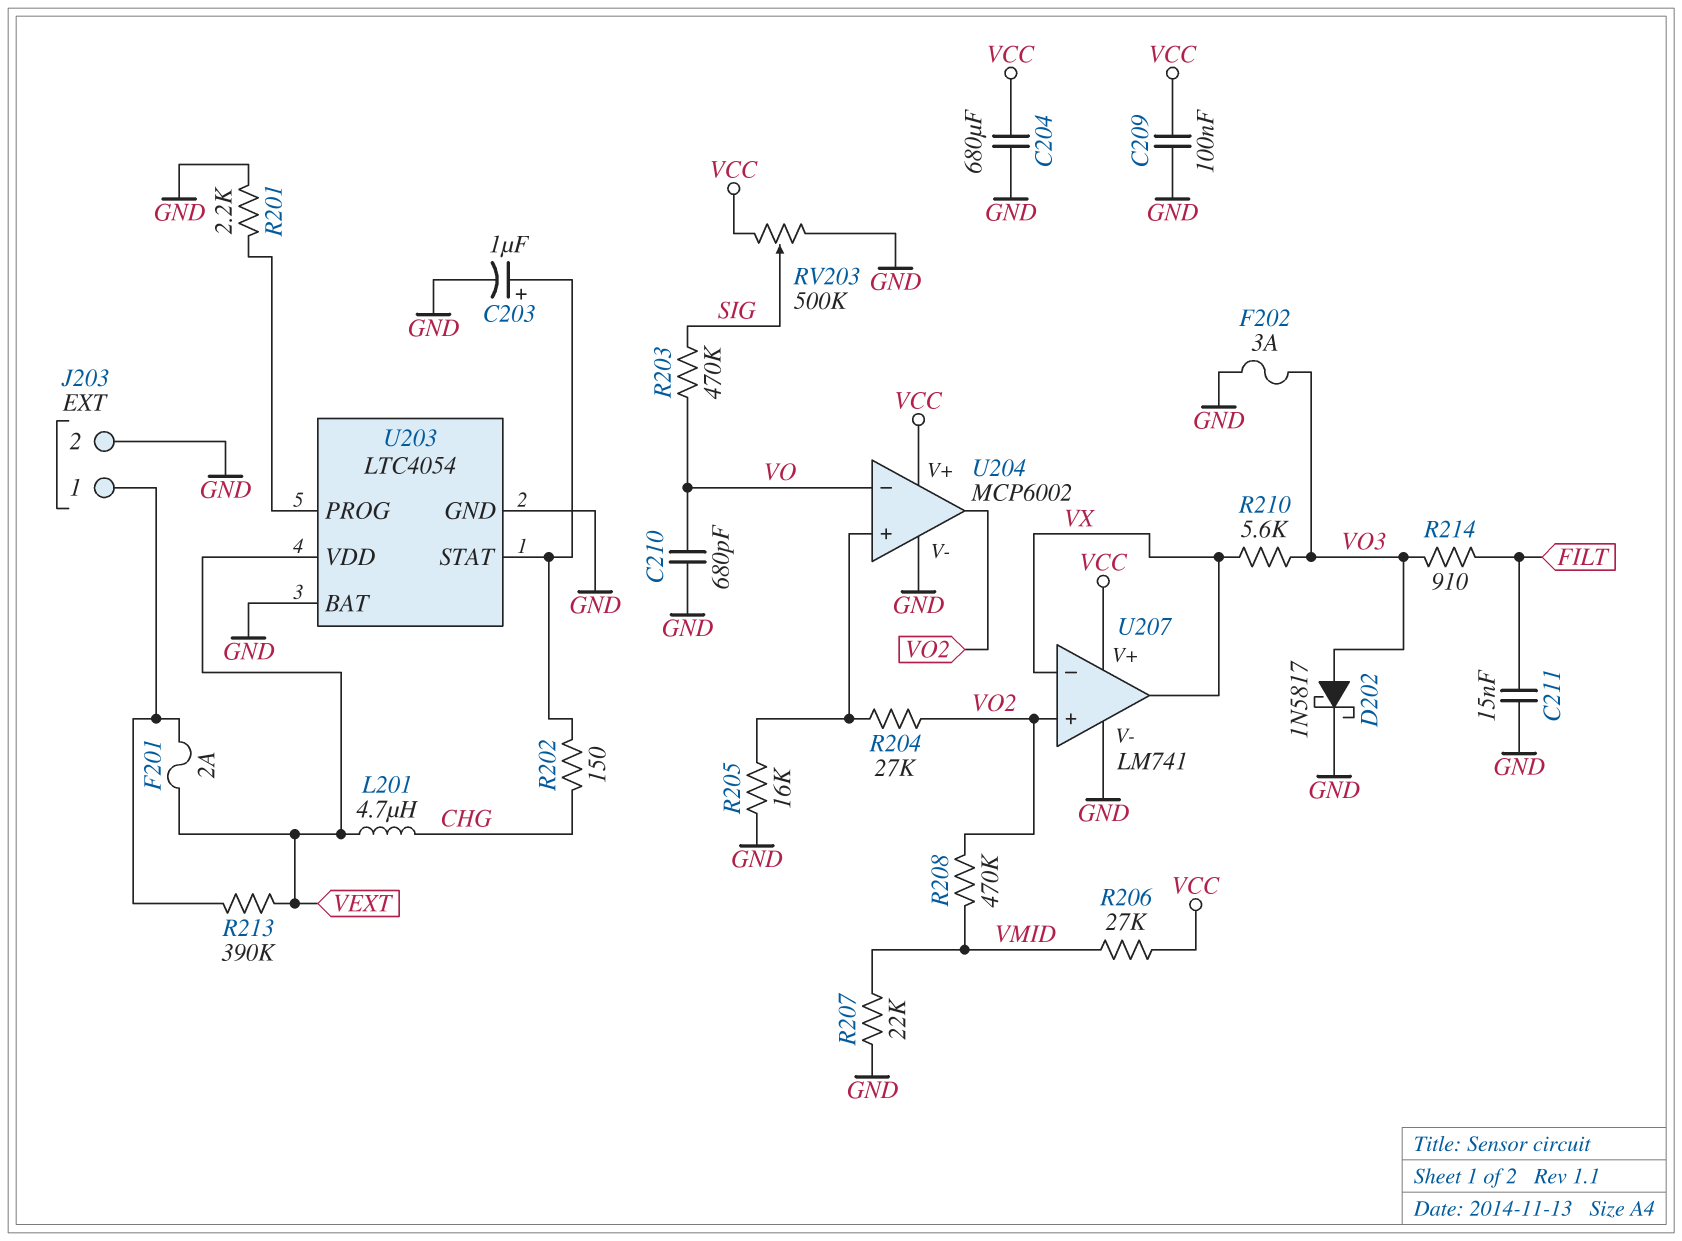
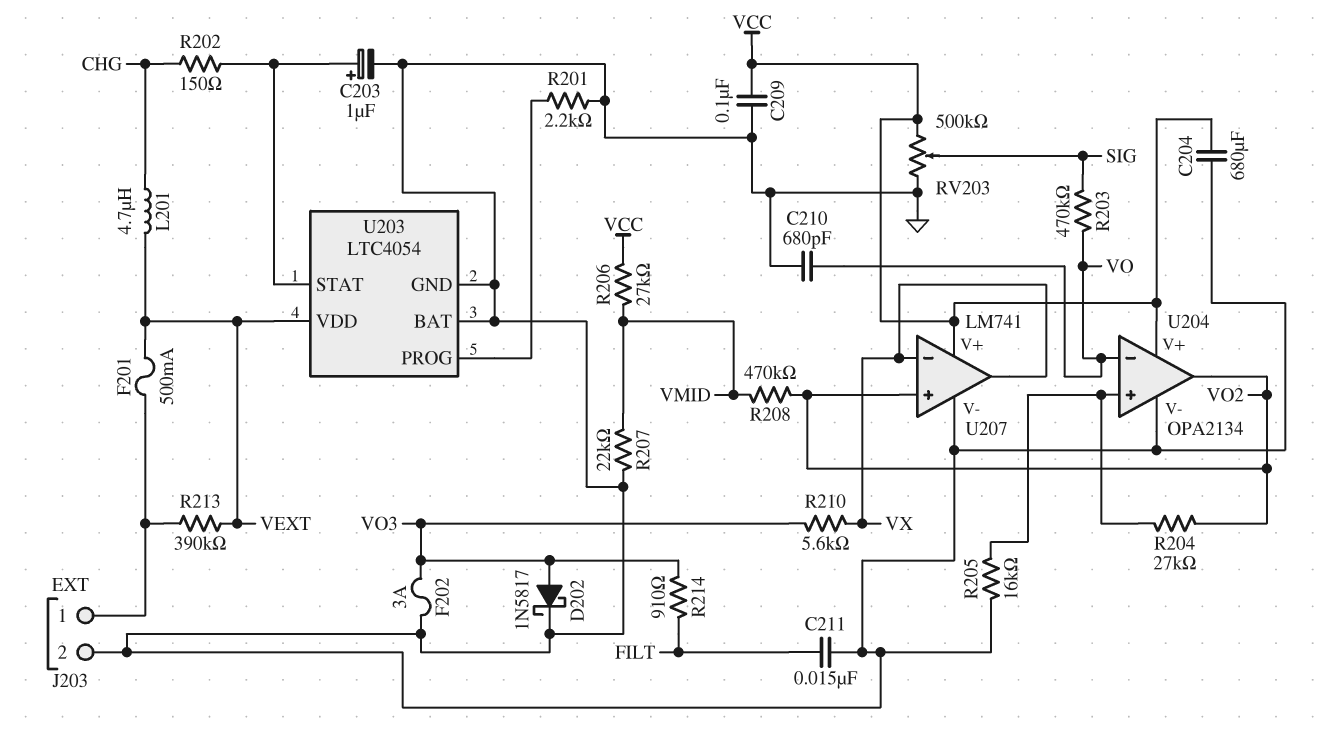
F201: 2A (J203/1, VEXT) -> 500mA (J203/1, VEXT)
U204: MCP6002 -> OPA2134

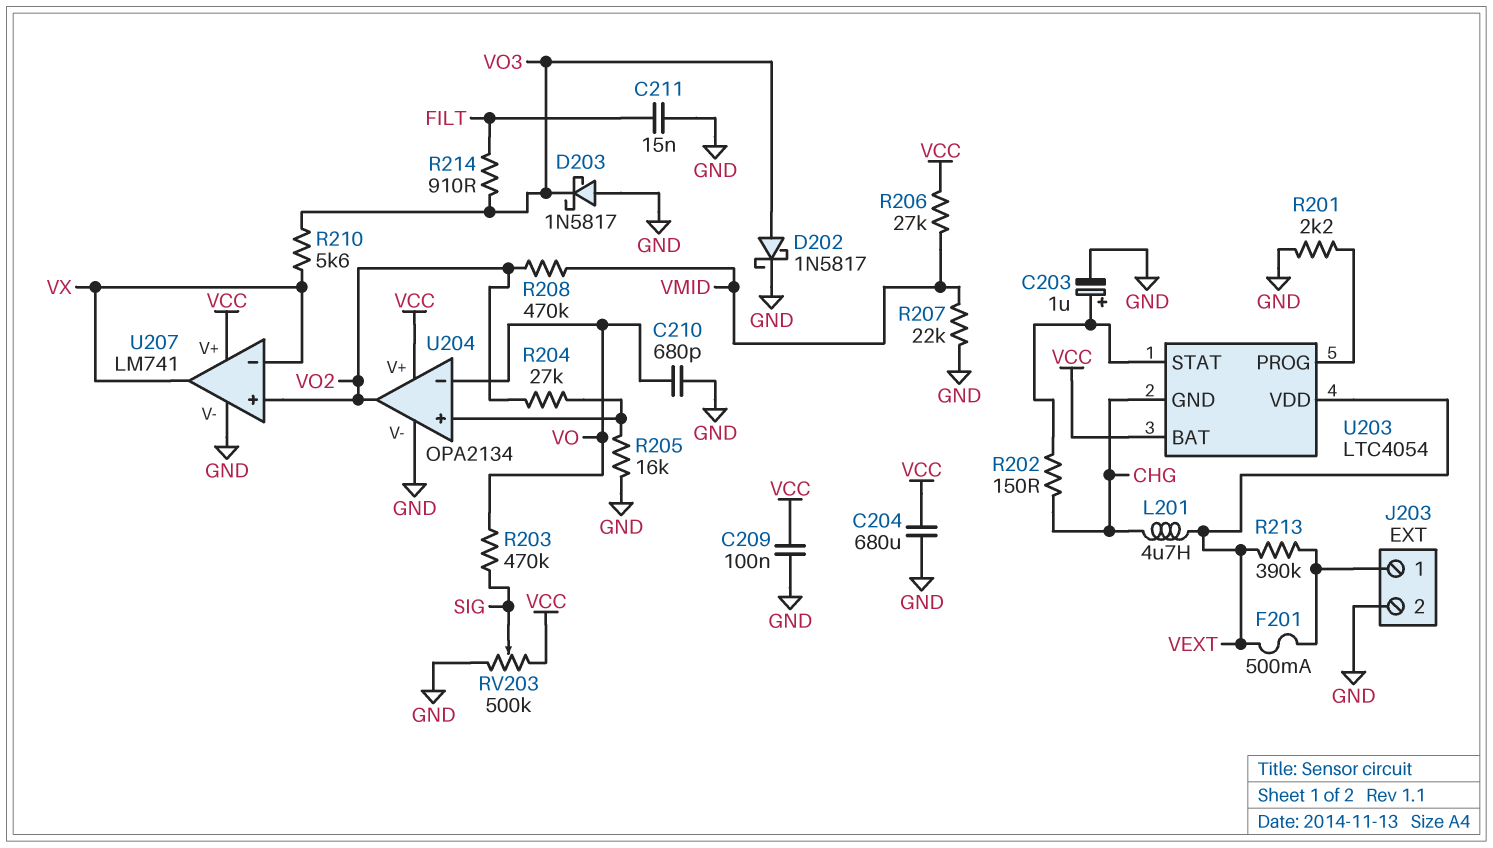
D203: none -> schottky 1N5817 (A GND, K VO3)
F202: 3A (GND, VO3) -> none
U203 pin BAT: GND -> VCC
U203 pin GND: GND -> CHG

